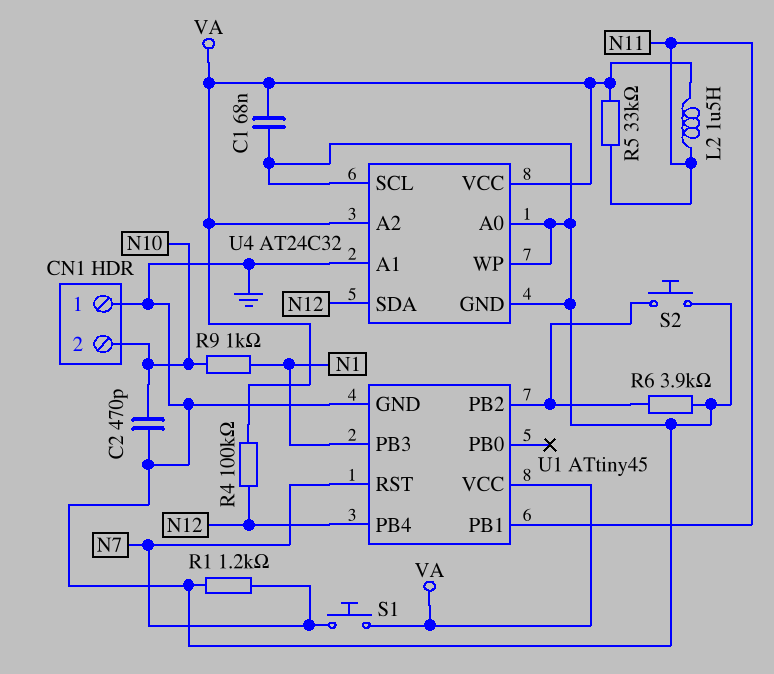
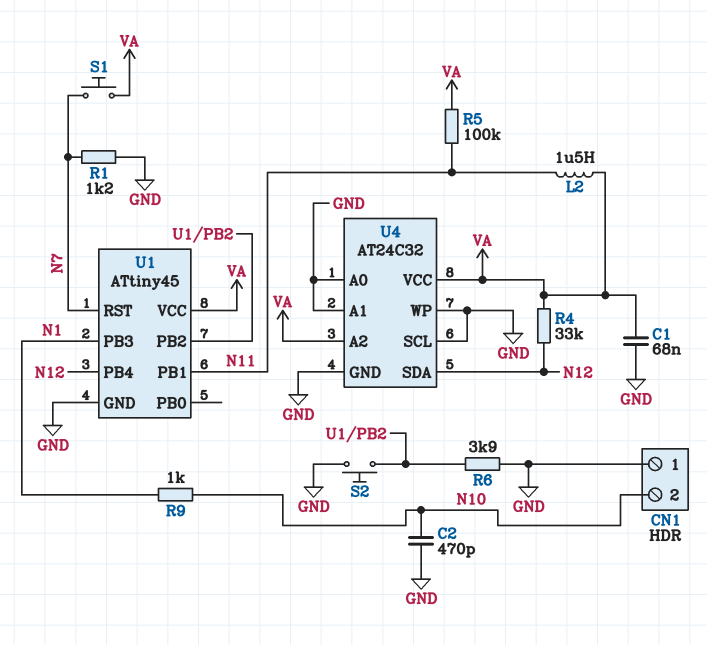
R4: 100k (N12, VA) -> 33k (N12, VA)
R5: 33k (N11, VA) -> 100k (N11, VA)

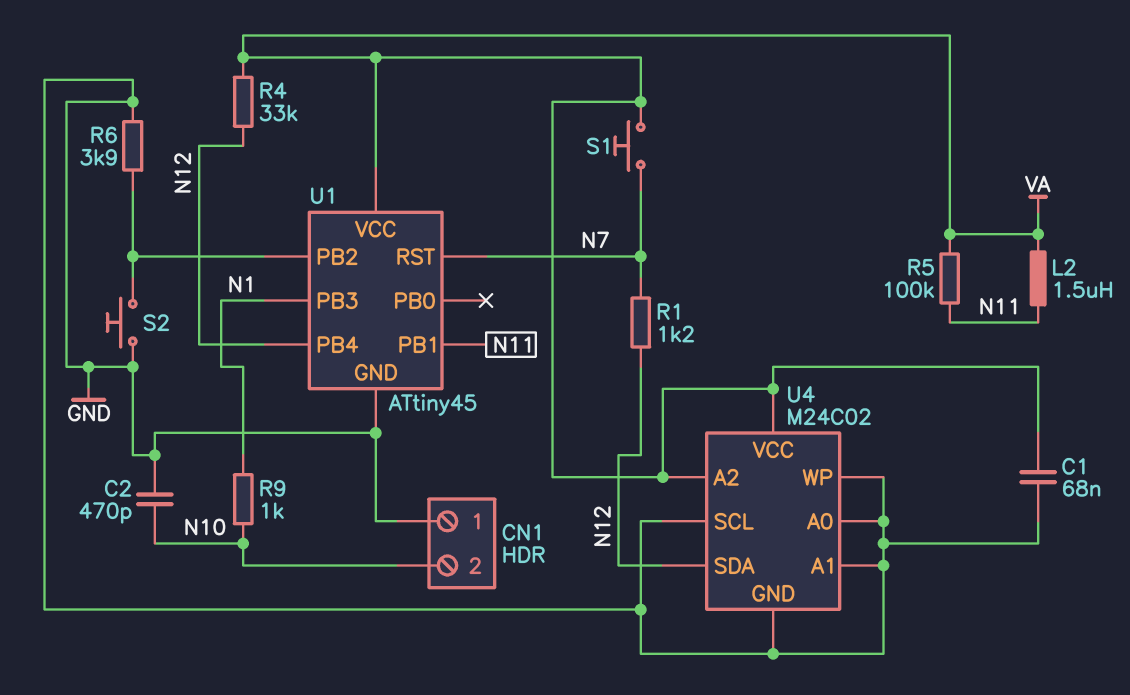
R1: 1.2k (GND, N7) -> 1.2k (N7, N12)
U4: AT24C32 -> M24C02

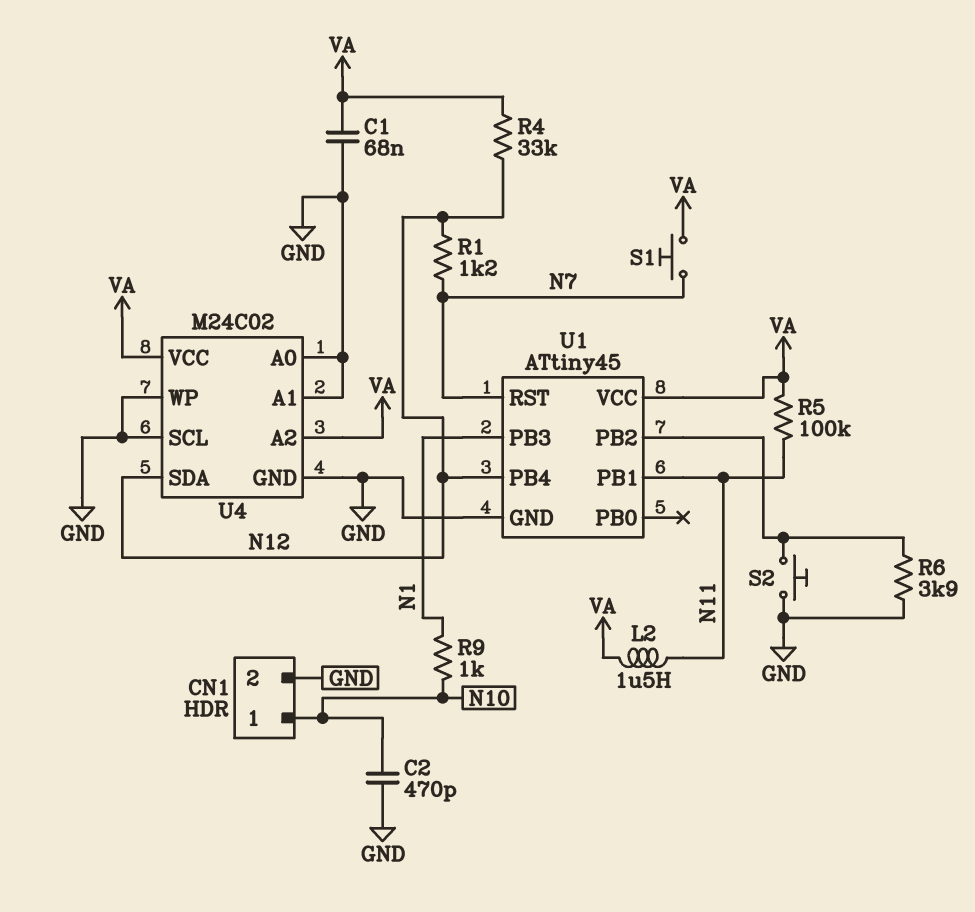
CN1 pin 1: GND -> N10
CN1 pin 2: N10 -> GND

